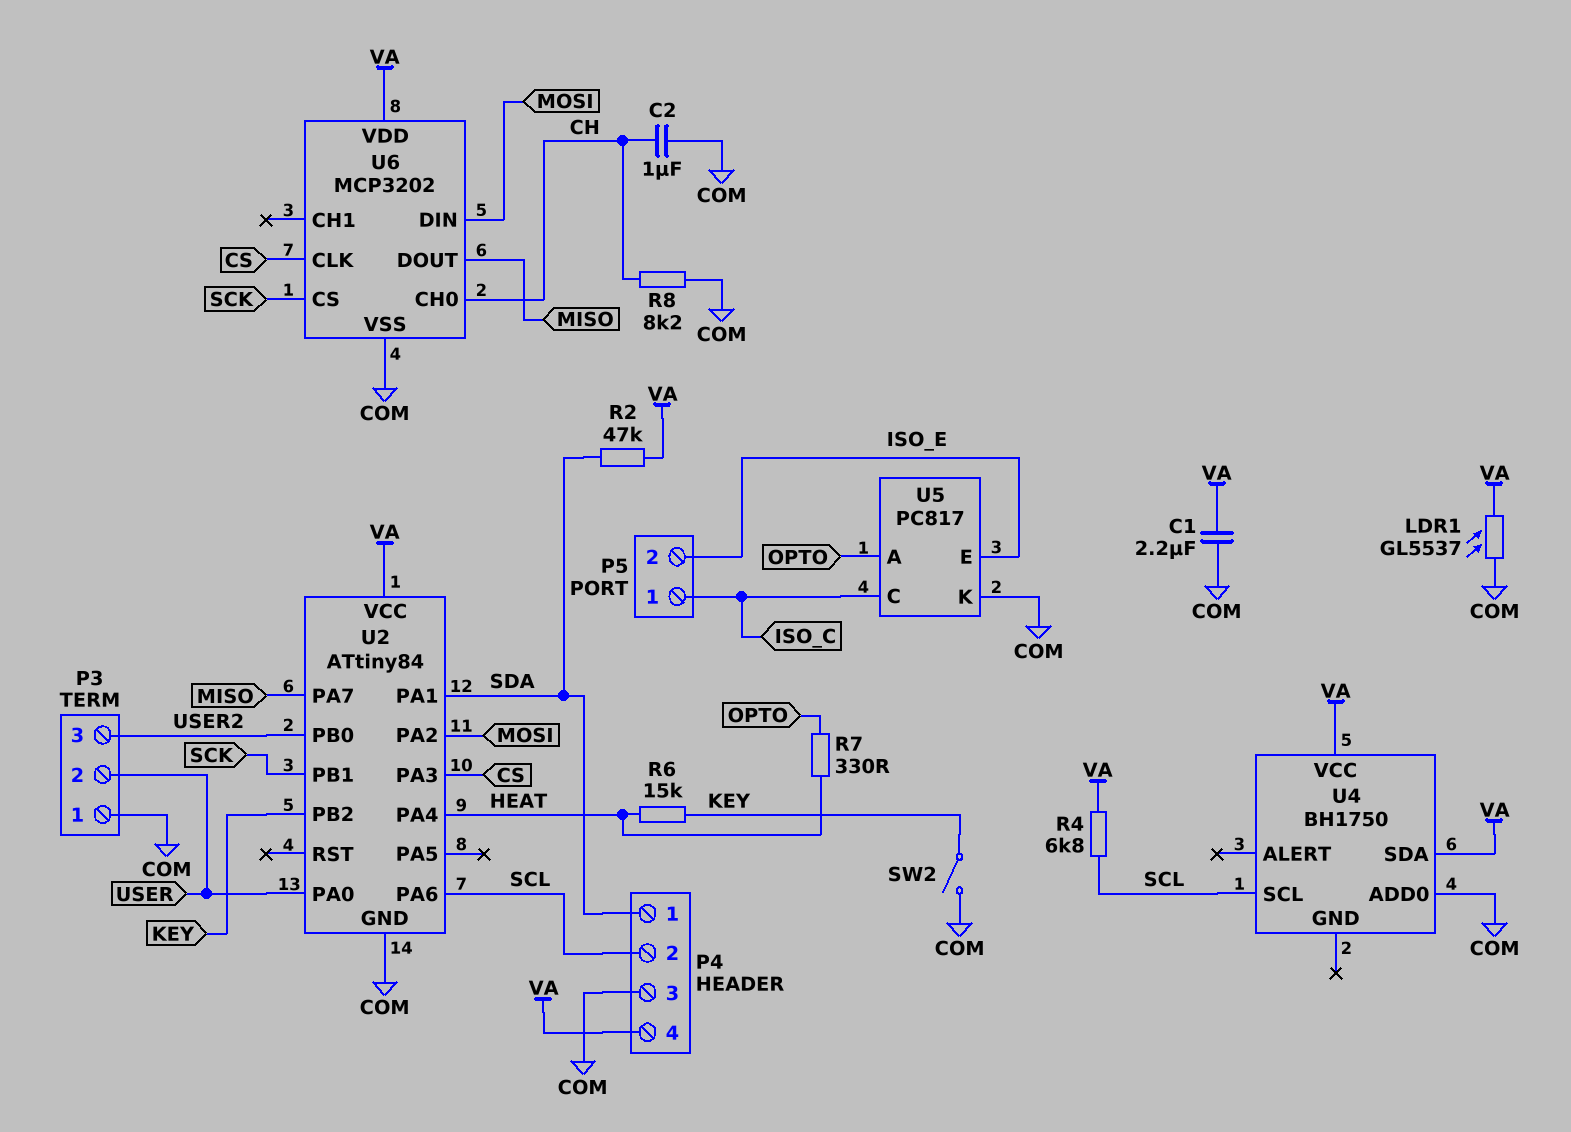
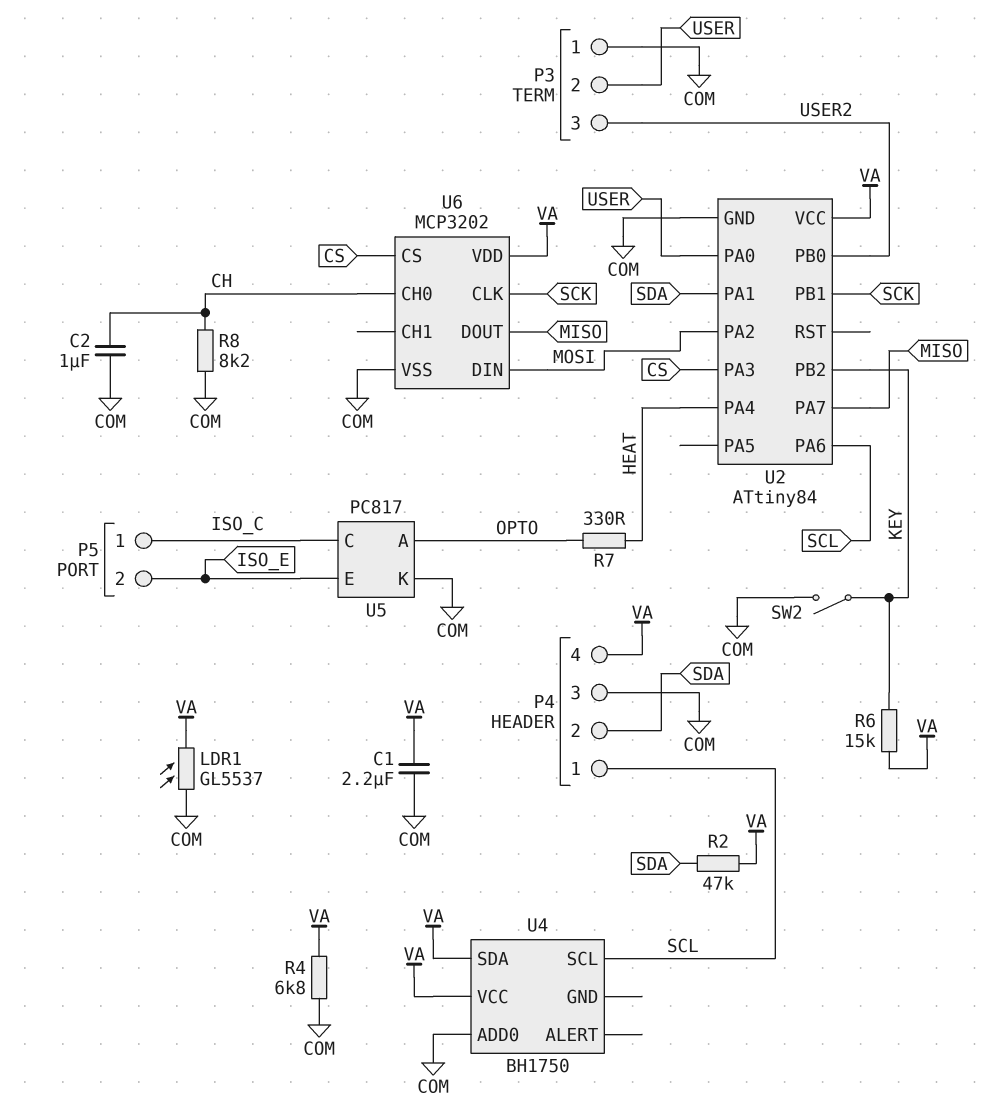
P4 pin 1: SDA -> SCL
P4 pin 2: SCL -> SDA
R4: 6.8k (SCL, VA) -> 6.8k (COM, VA)
R6: 15k (HEAT, KEY) -> 15k (KEY, VA)
U6 pin CLK: CS -> SCK
U6 pin CS: SCK -> CS

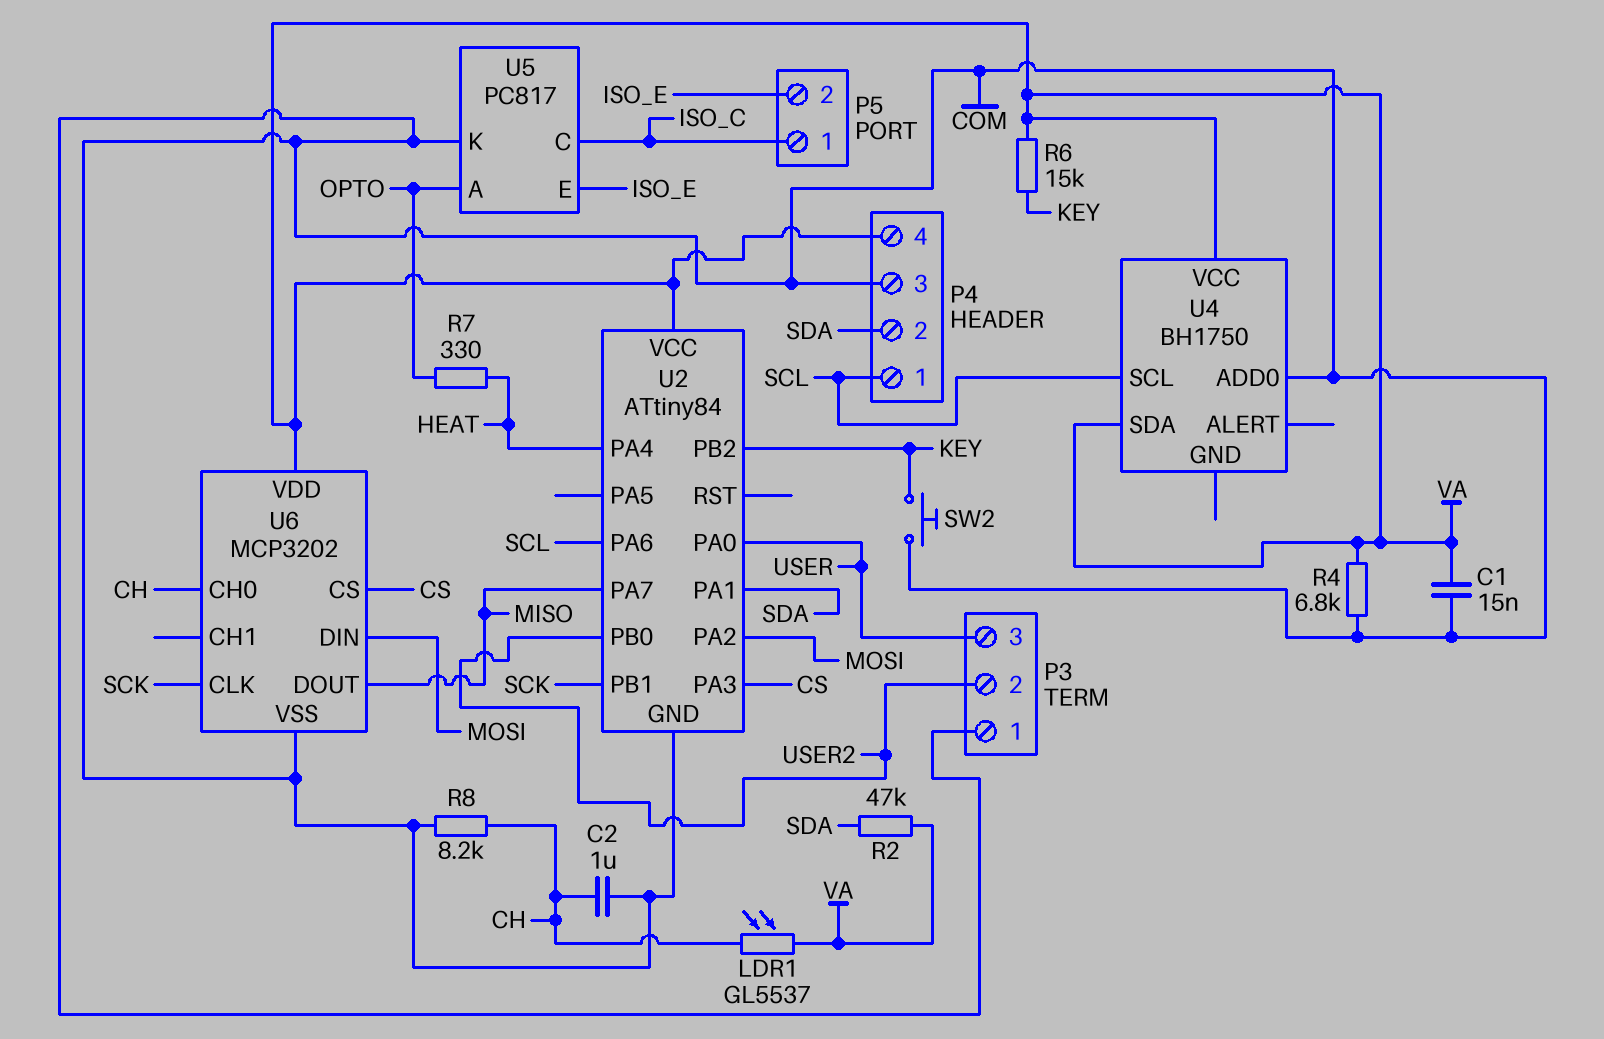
C1: 2.2uF (COM, VA) -> 15nF (COM, VA)
LDR1: GL5537 (COM, VA) -> GL5537 (CH, VA)
P3 pin 2: USER -> USER2
P3 pin 3: USER2 -> USER
SW2: switch (COM, KEY) -> button (COM, KEY)

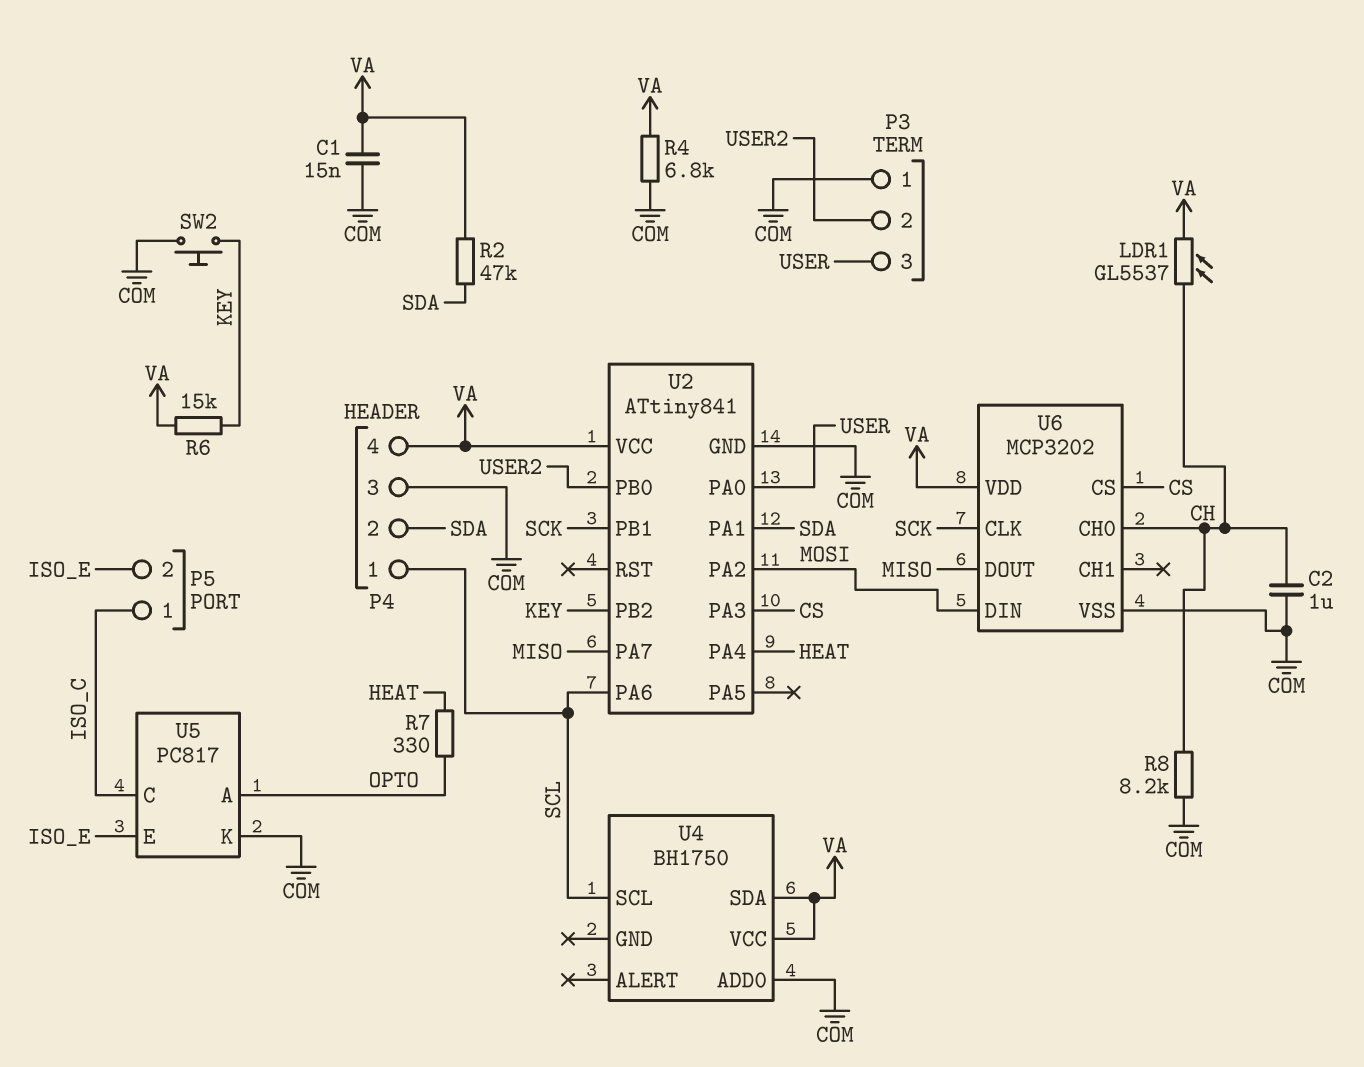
U2: ATtiny84 -> ATtiny841

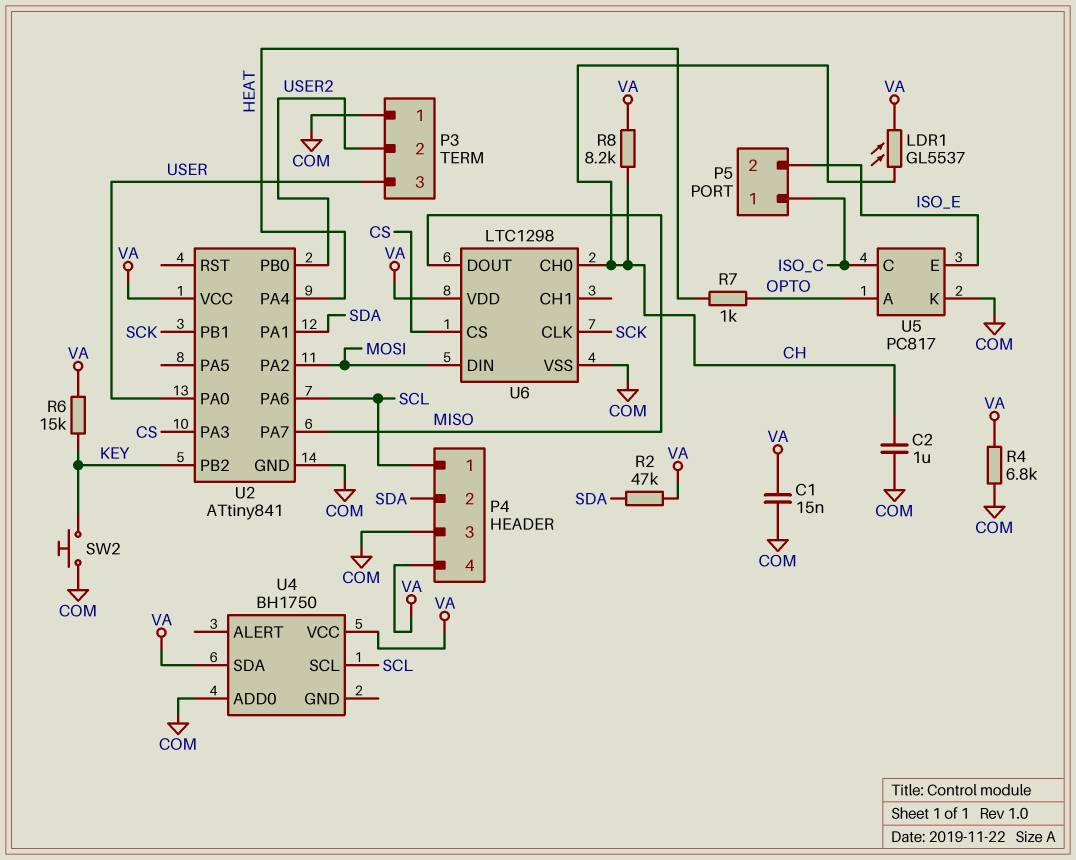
R7: 330 (HEAT, OPTO) -> 1k (HEAT, OPTO)
R8: 8.2k (CH, COM) -> 8.2k (CH, VA)
U6: MCP3202 -> LTC1298

